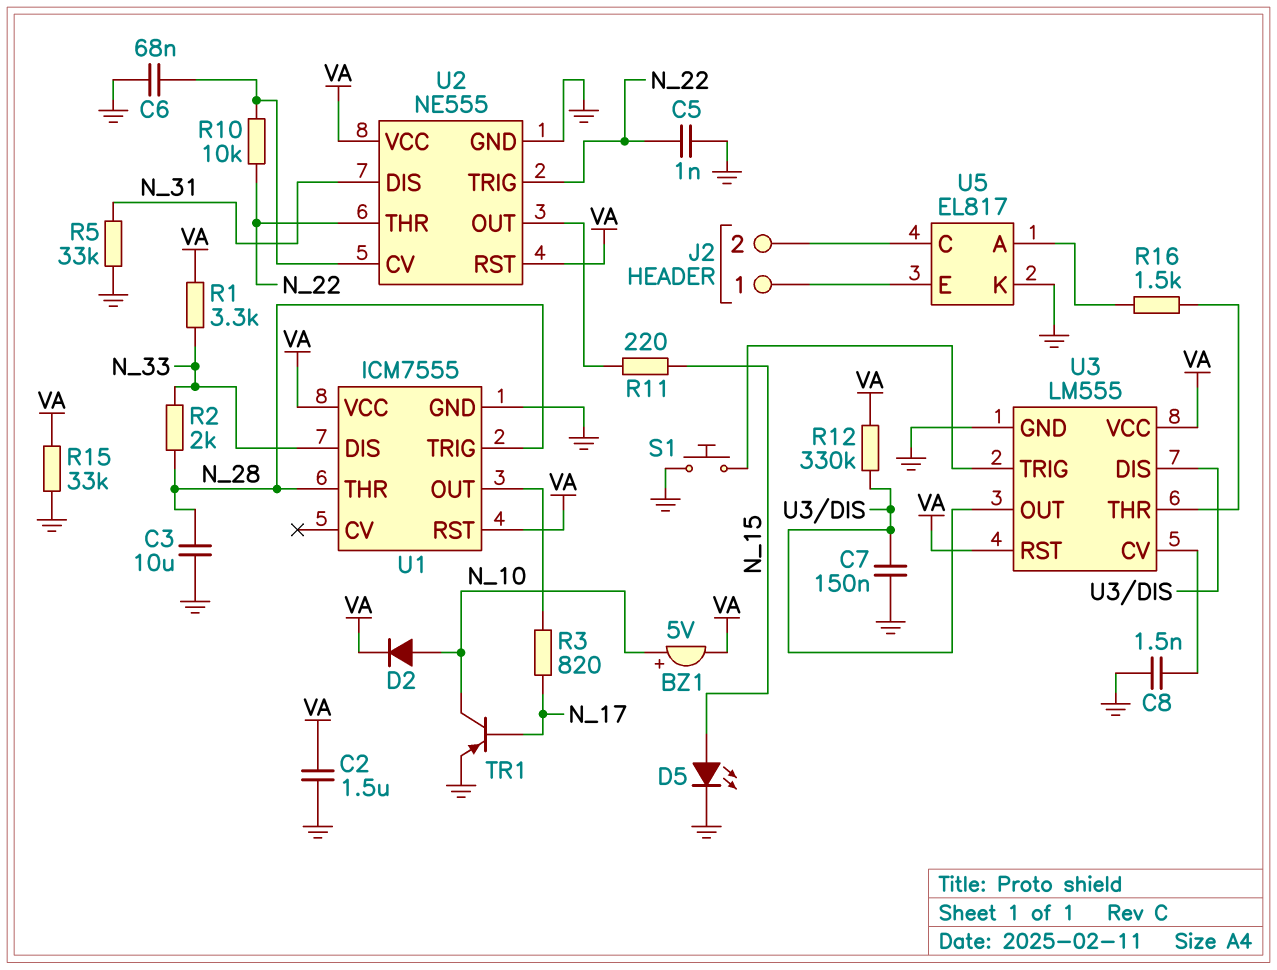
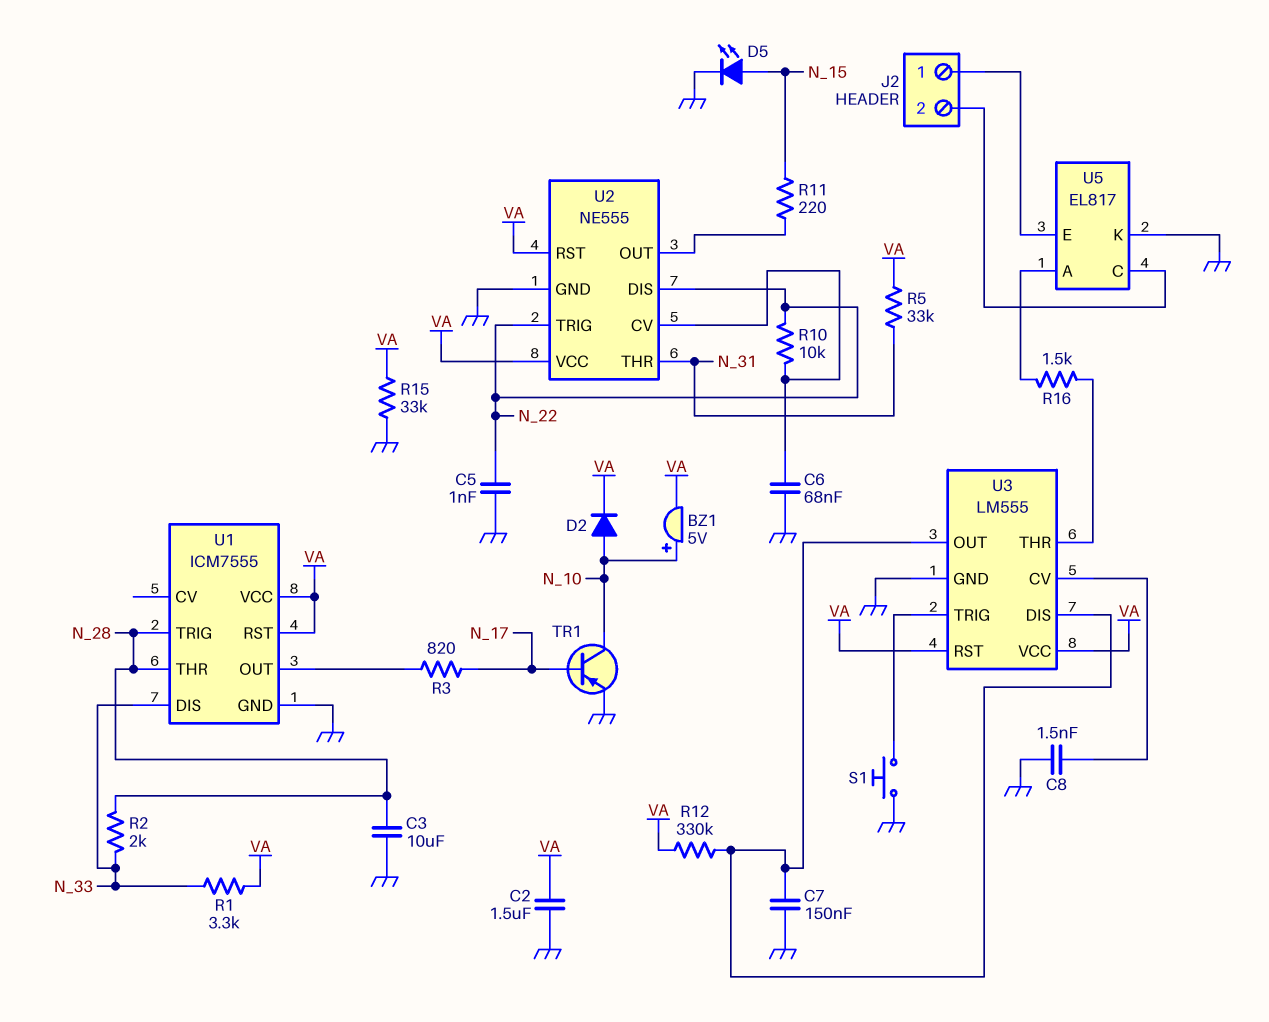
R5: 33k (GND, N_31) -> 33k (N_31, VA)
U2 pin DIS: N_31 -> N_22
U2 pin THR: N_22 -> N_31

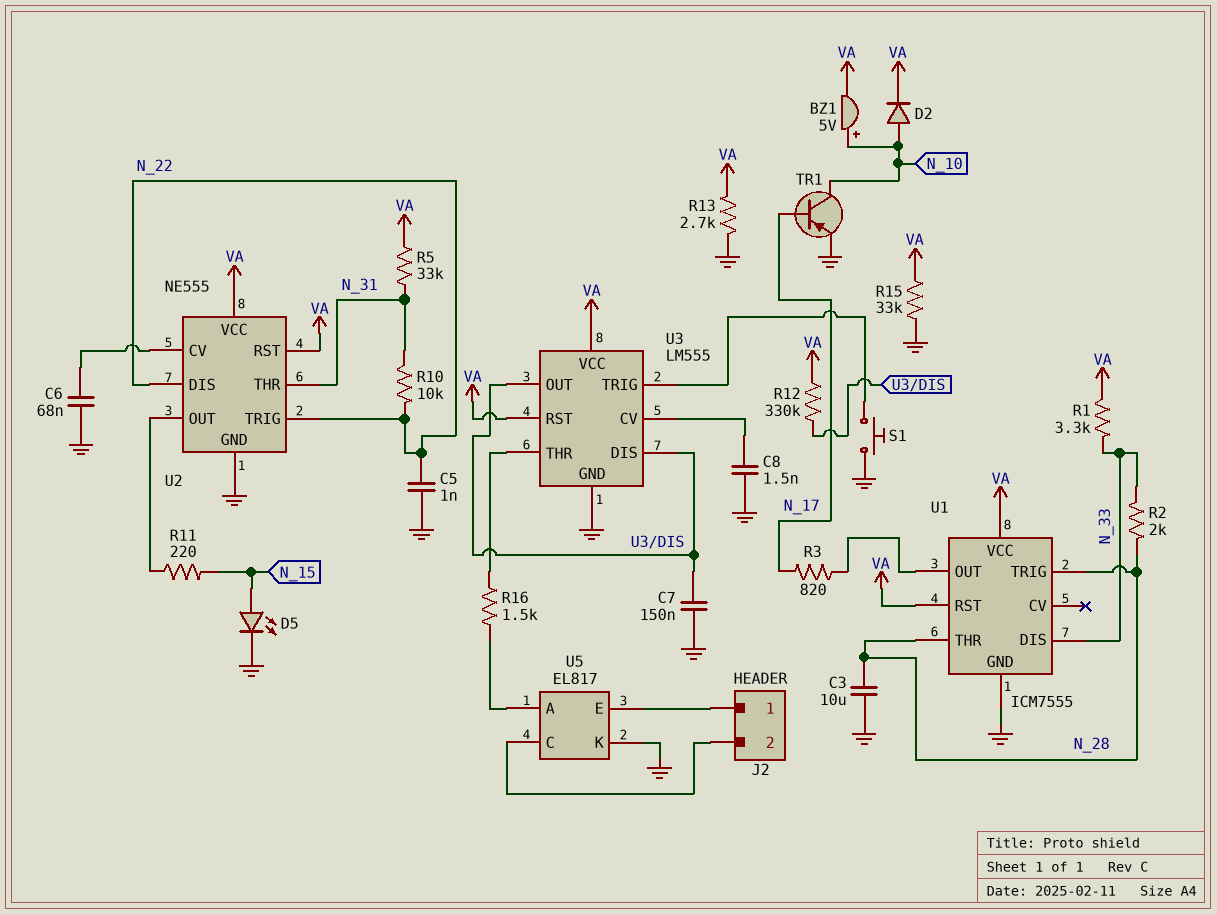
C2: 1.5uF (GND, VA) -> none
R10: 10k (N_22, U2/CV) -> 10k (N_22, N_31)
R13: none -> 2.7k (GND, VA)

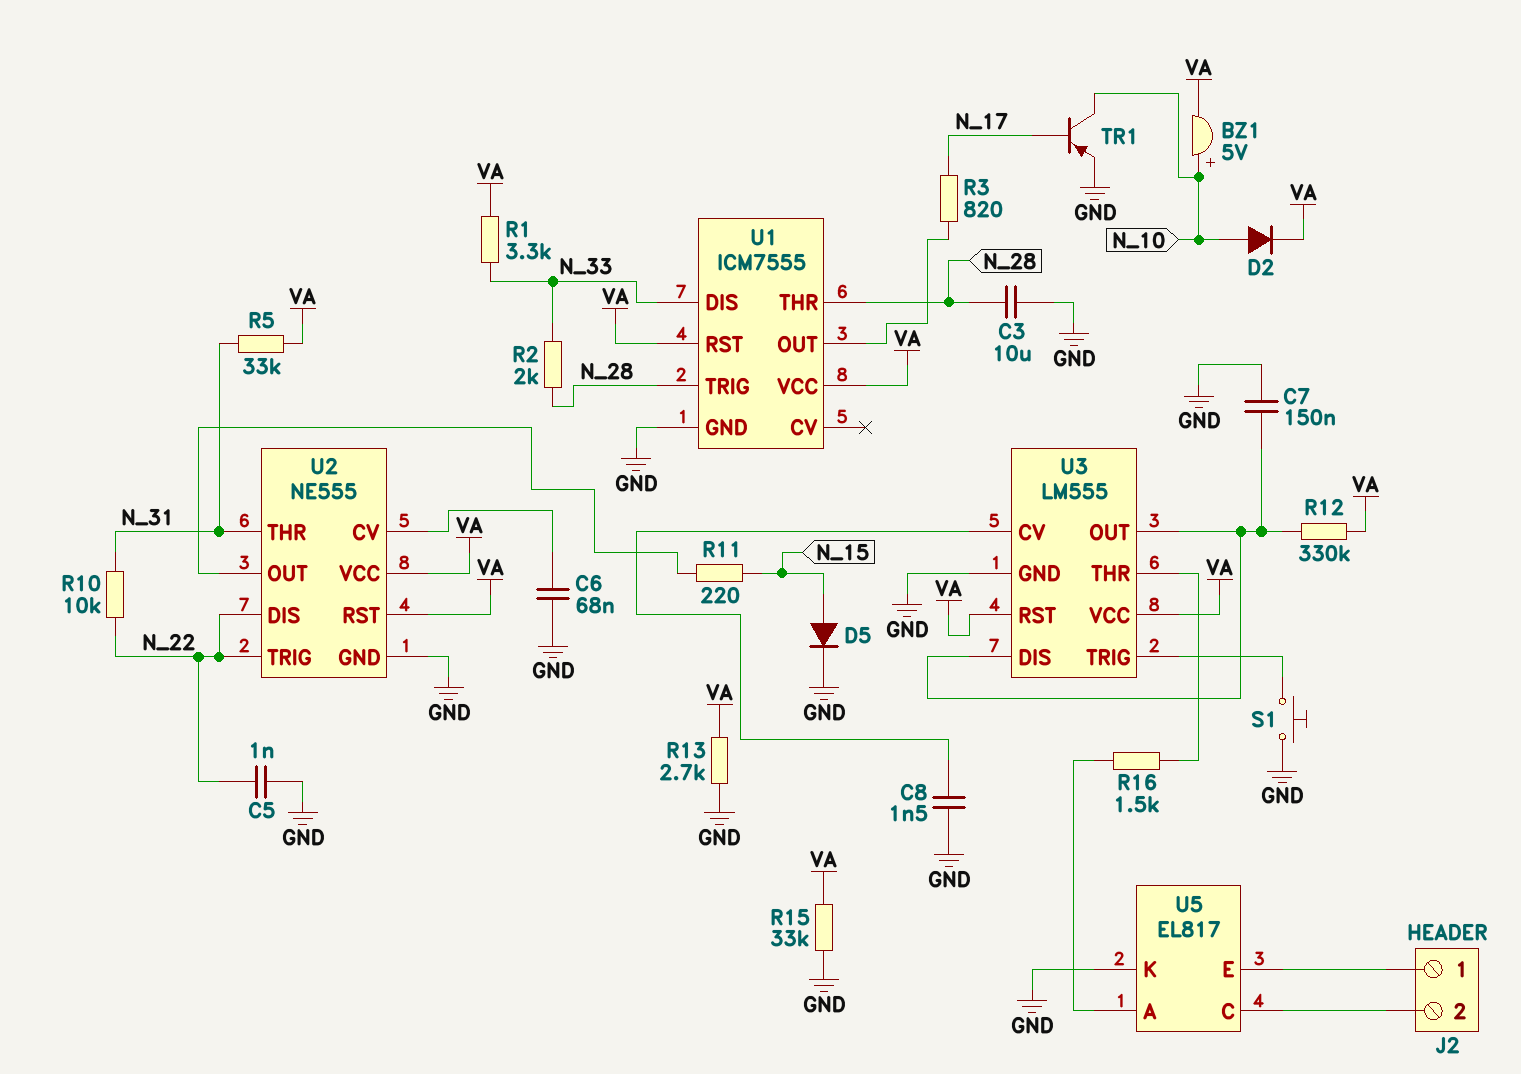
D5: LED (A N_15, K GND) -> diode (A N_15, K GND)

